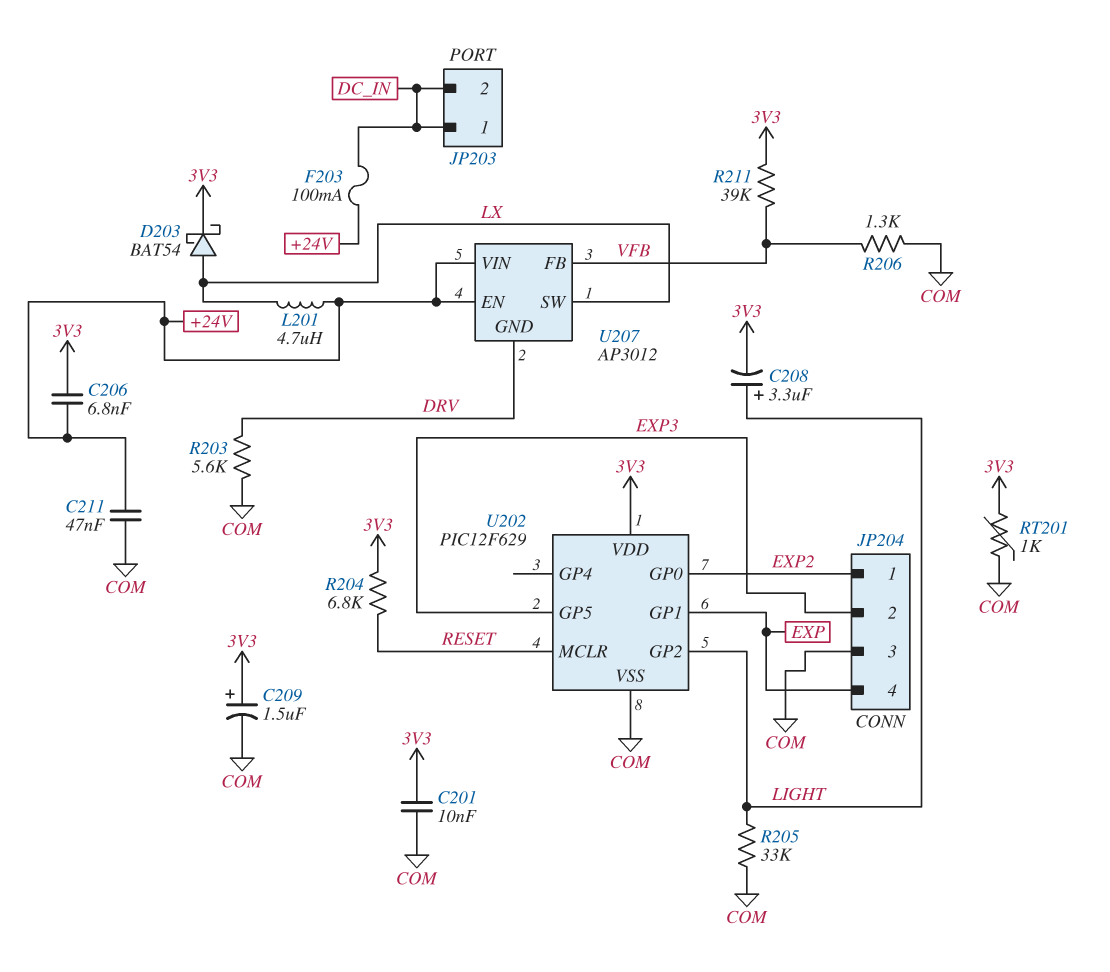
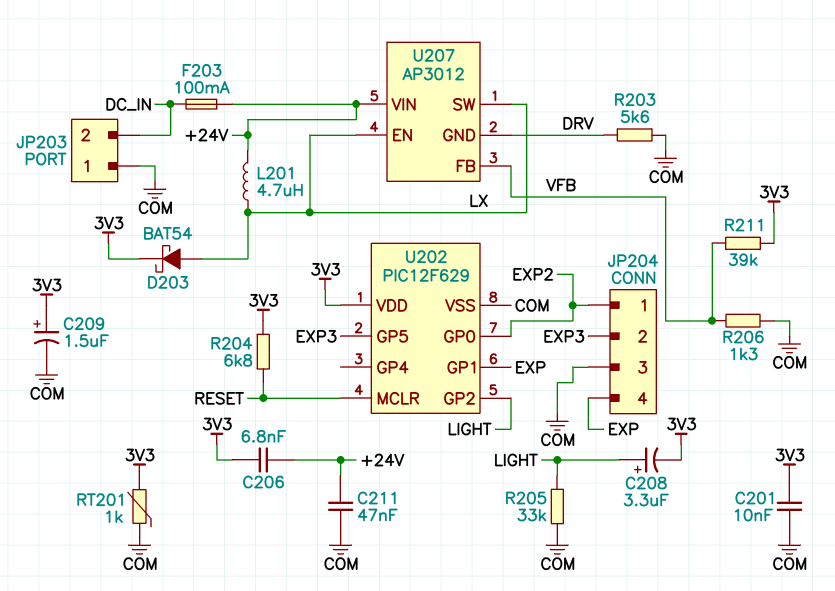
JP203 pin 1: DC_IN -> COM
U207 pin EN: +24V -> LX

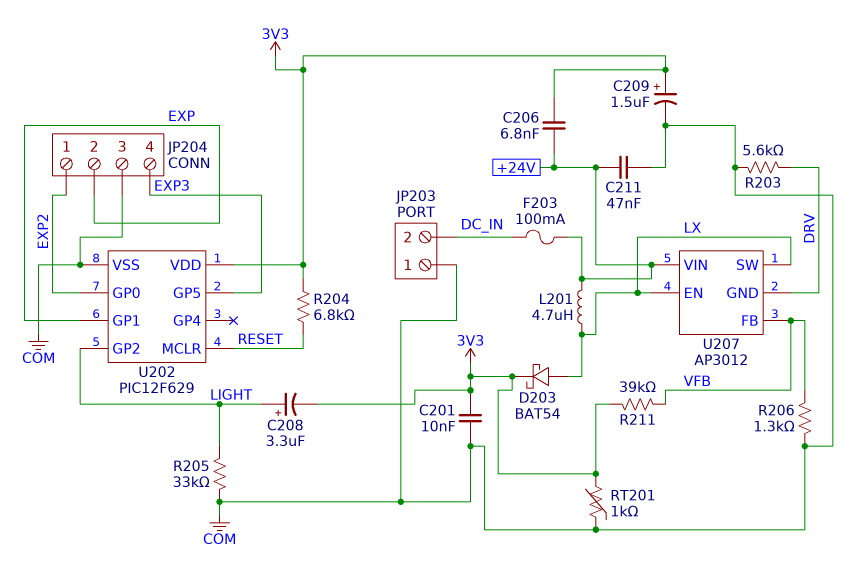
JP204 pin 2: EXP3 -> EXP
JP204 pin 4: EXP -> EXP3

